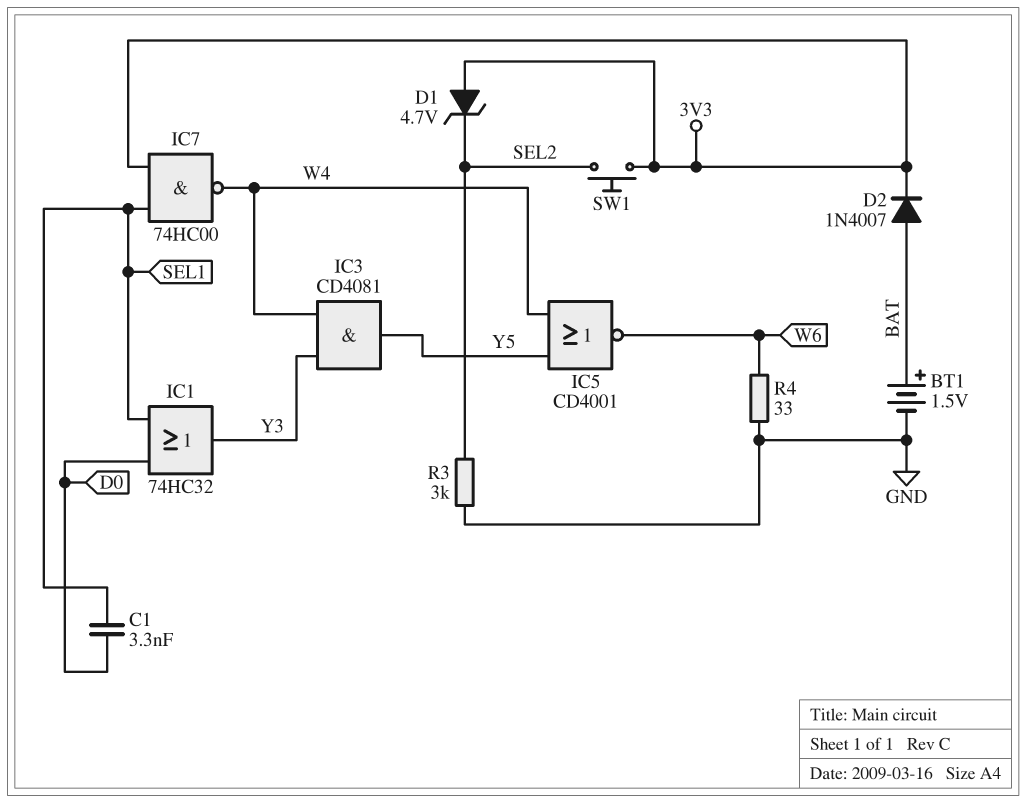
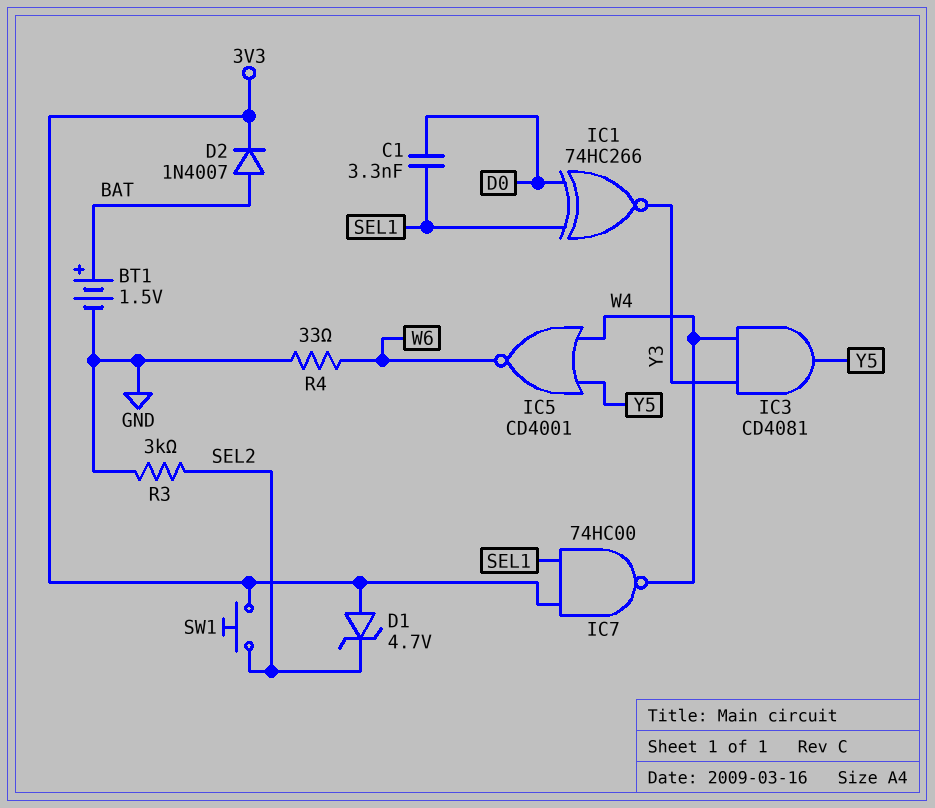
IC1: OR 74HC32 (in D0, in SEL1, out Y3) -> XNOR 74HC266 (in D0, in SEL1, out Y3)

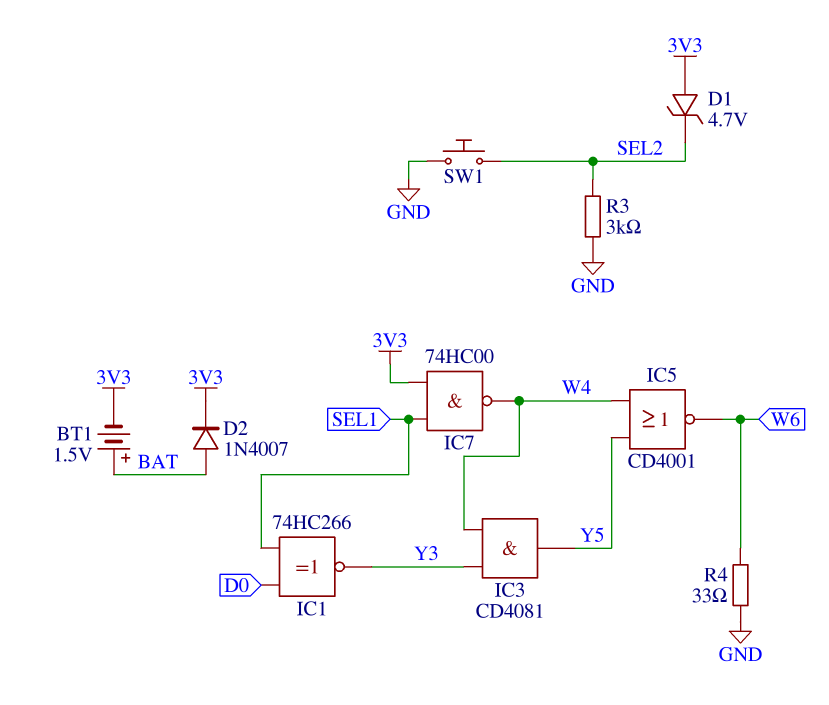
BT1: 1.5V (plus BAT, minus GND) -> 1.5V (plus BAT, minus 3V3)
C1: 3.3nF (D0, SEL1) -> none
SW1: button (3V3, SEL2) -> button (GND, SEL2)

